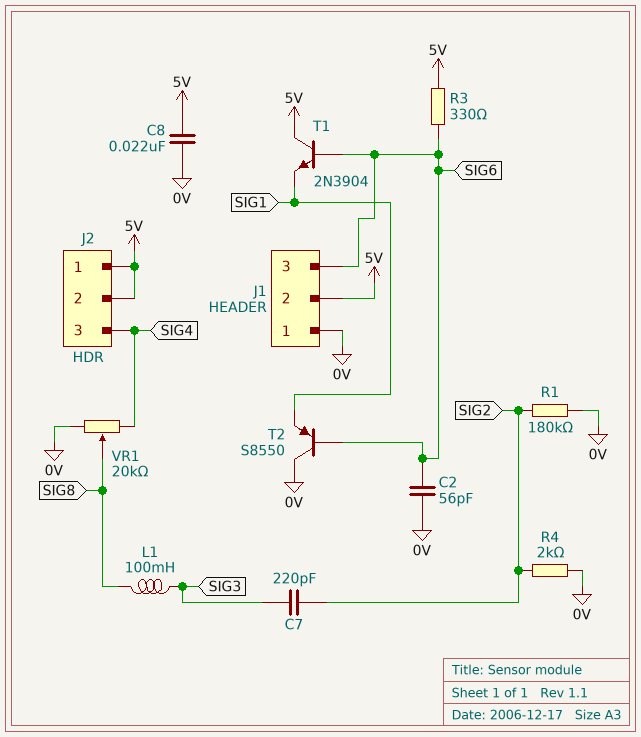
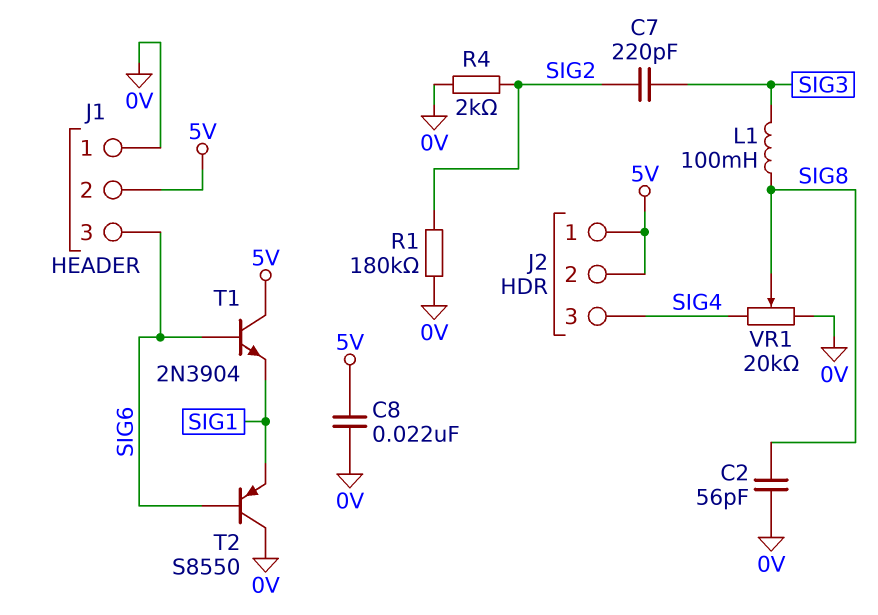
C2: 56pF (0V, SIG6) -> 56pF (0V, SIG8)
R3: 330 (5V, SIG6) -> none

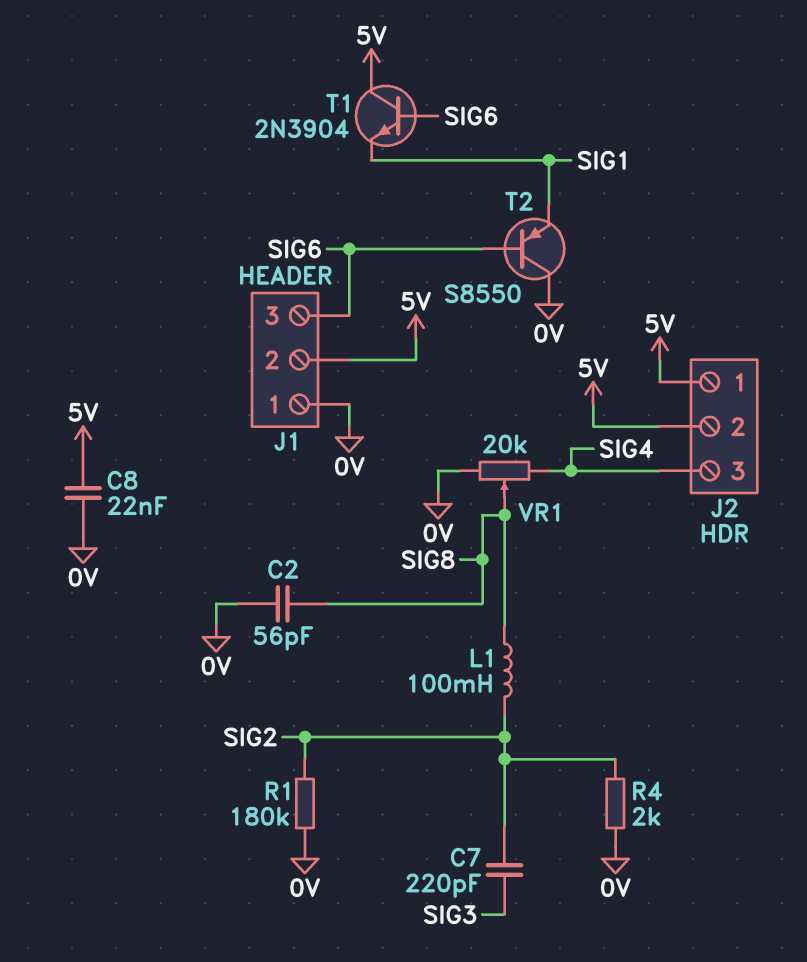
L1: 100mH (SIG3, SIG8) -> 100mH (SIG2, SIG8)

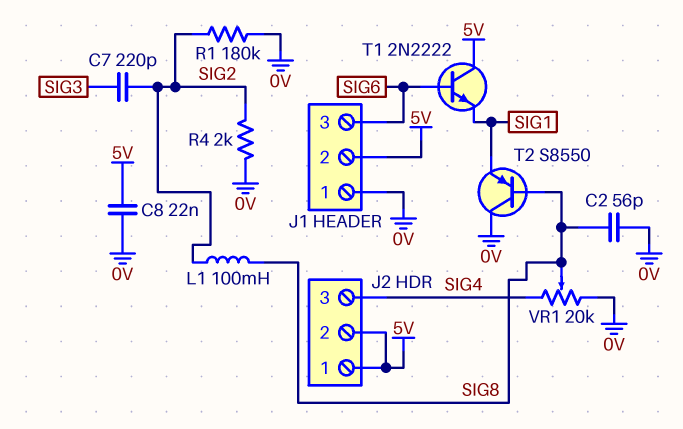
T1: NPN 2N3904 (B SIG6, C 5V, E SIG1) -> NPN 2N2222 (B SIG6, C 5V, E SIG1)
T2: PNP S8550 (B SIG6, C 0V, E SIG1) -> PNP S8550 (B SIG8, C 0V, E SIG1)

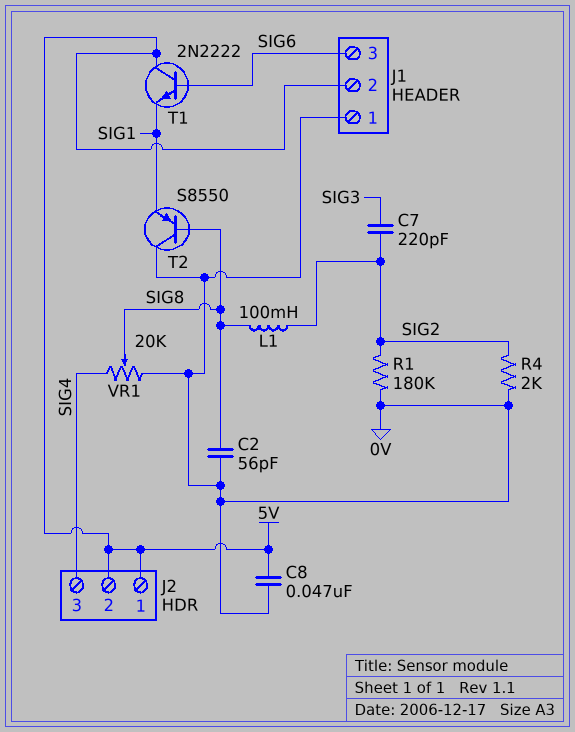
C8: 22nF (0V, 5V) -> 47nF (0V, 5V)

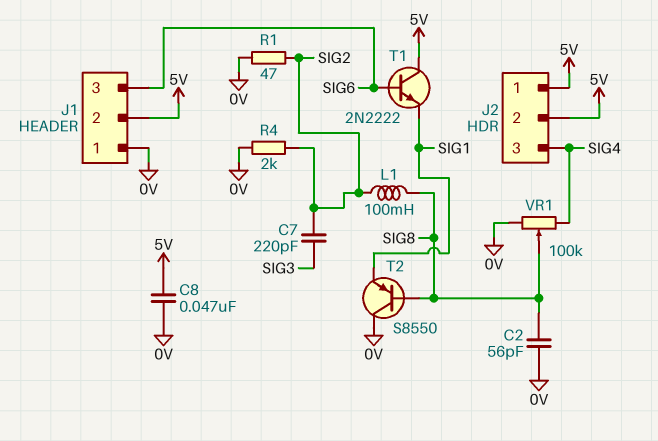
R1: 180k (0V, SIG2) -> 47 (0V, SIG2)
VR1: 20k (0V, SIG4, wiper SIG8) -> 100k (0V, SIG4, wiper SIG8)

